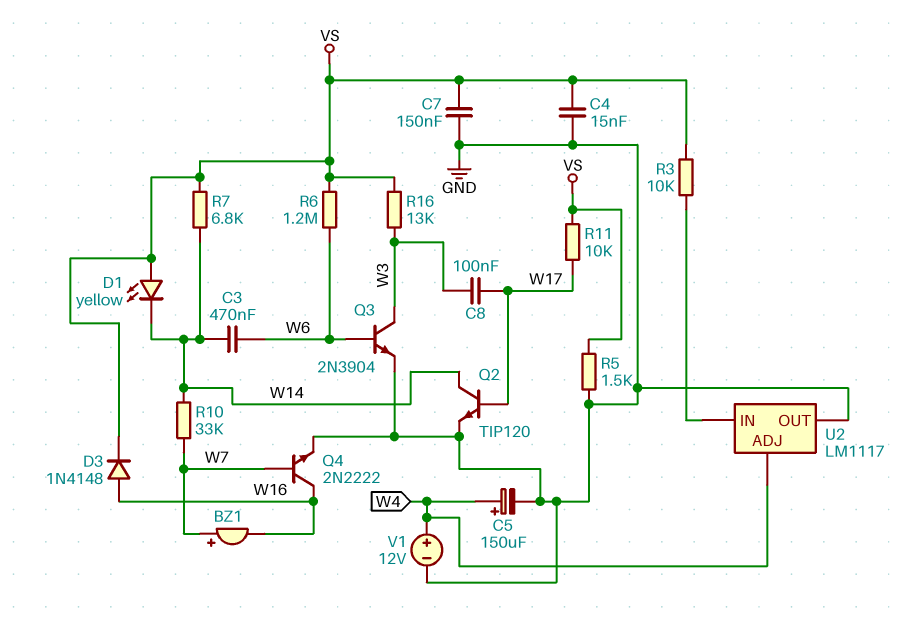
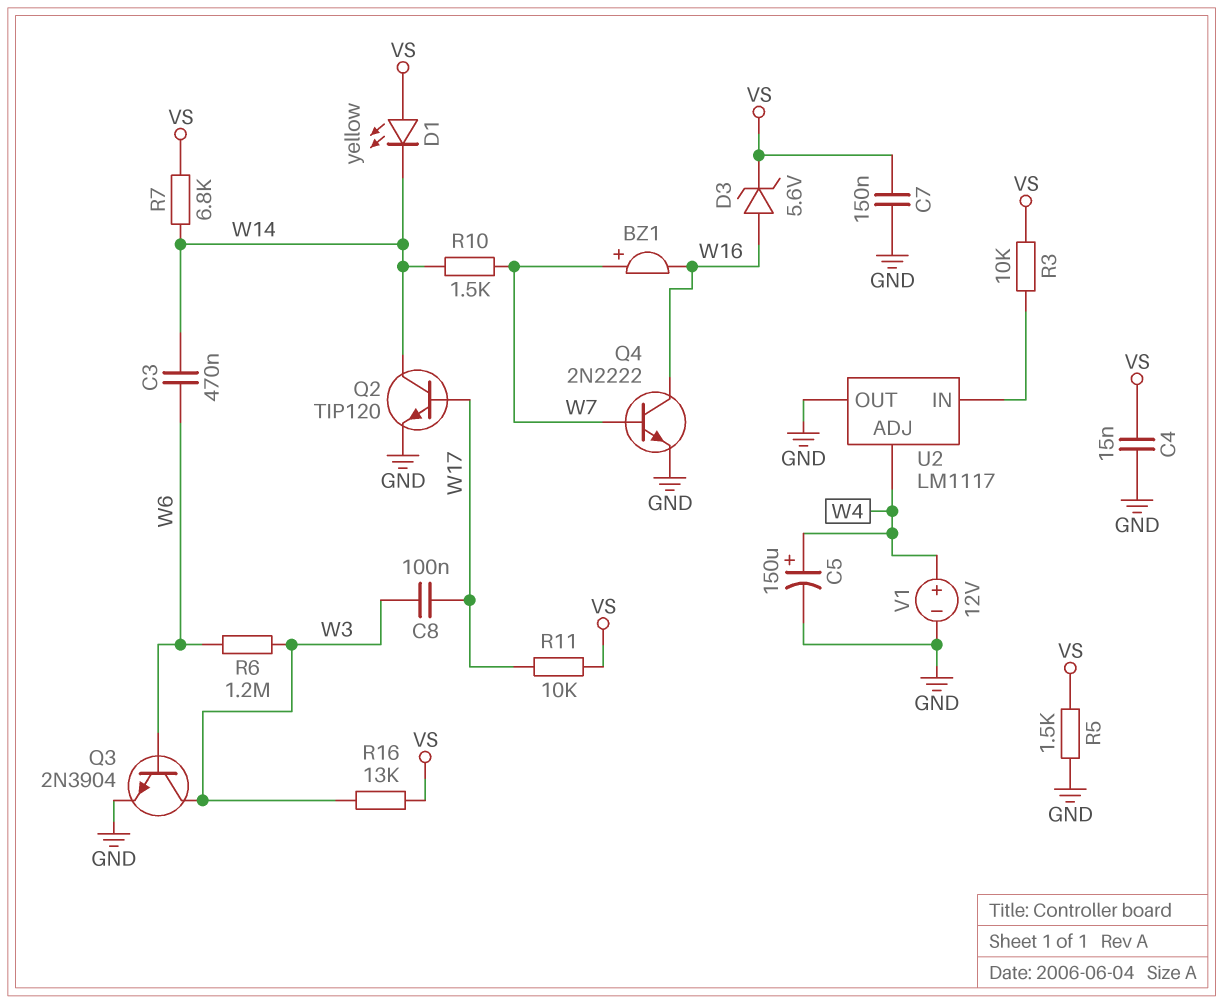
D3: diode 1N4148 (A W16, K VS) -> zener 5.6V (A W16, K VS)
R6: 1.2M (VS, W6) -> 1.2M (W3, W6)
R10: 33k (W7, W14) -> 1.5k (W7, W14)

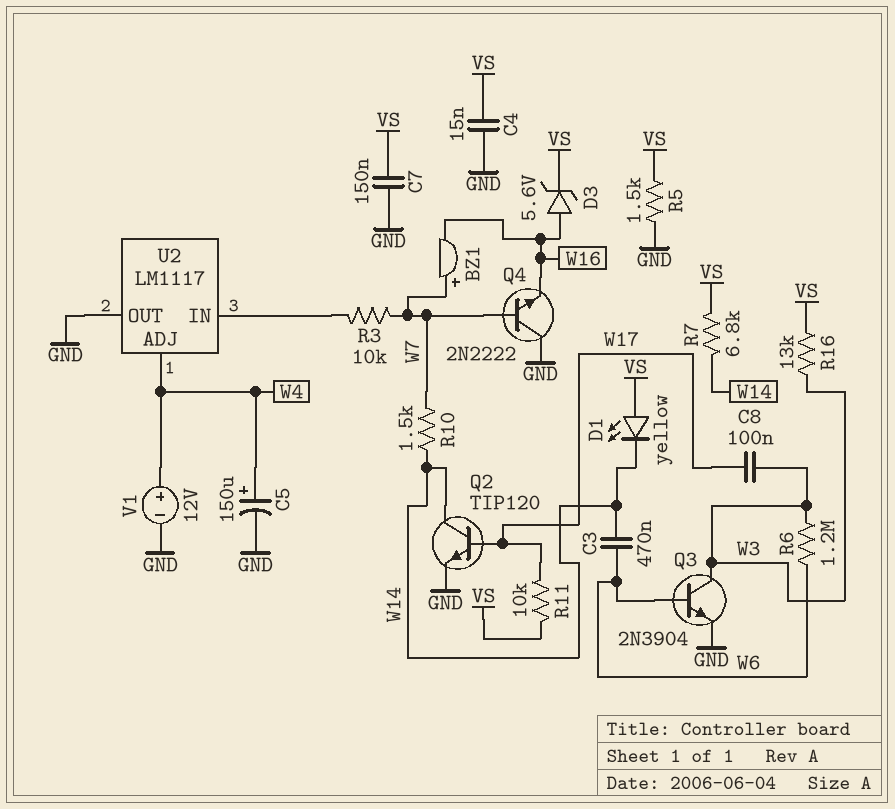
Q4: NPN 2N2222 (B W7, C W16, E GND) -> NPN 2N2222 (B W7, C GND, E W16)
R3: 10k (U2/IN, VS) -> 10k (U2/IN, W7)

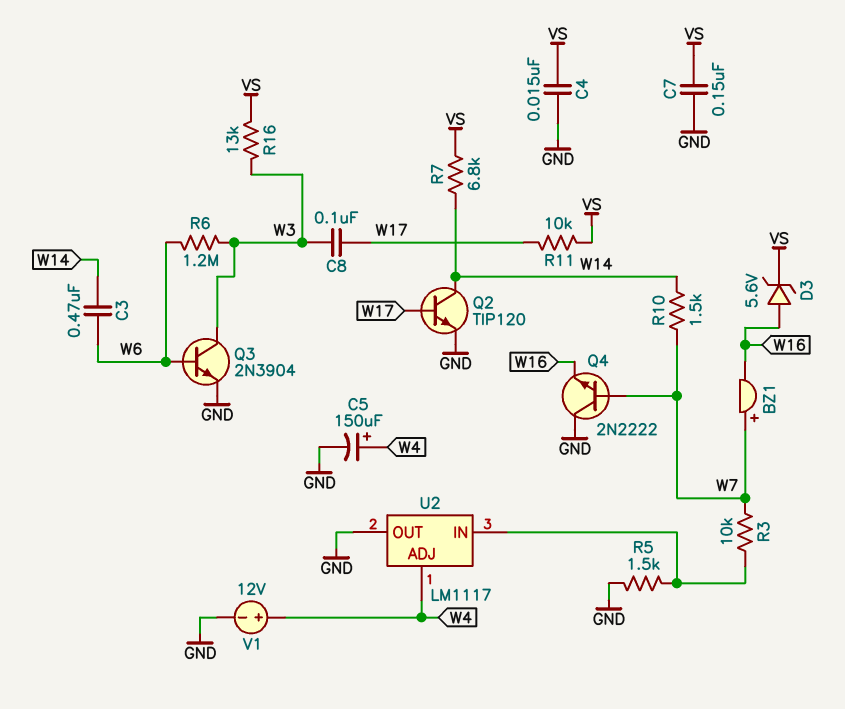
D1: LED yellow (A VS, K W14) -> none
R5: 1.5k (GND, VS) -> 1.5k (GND, U2/IN)

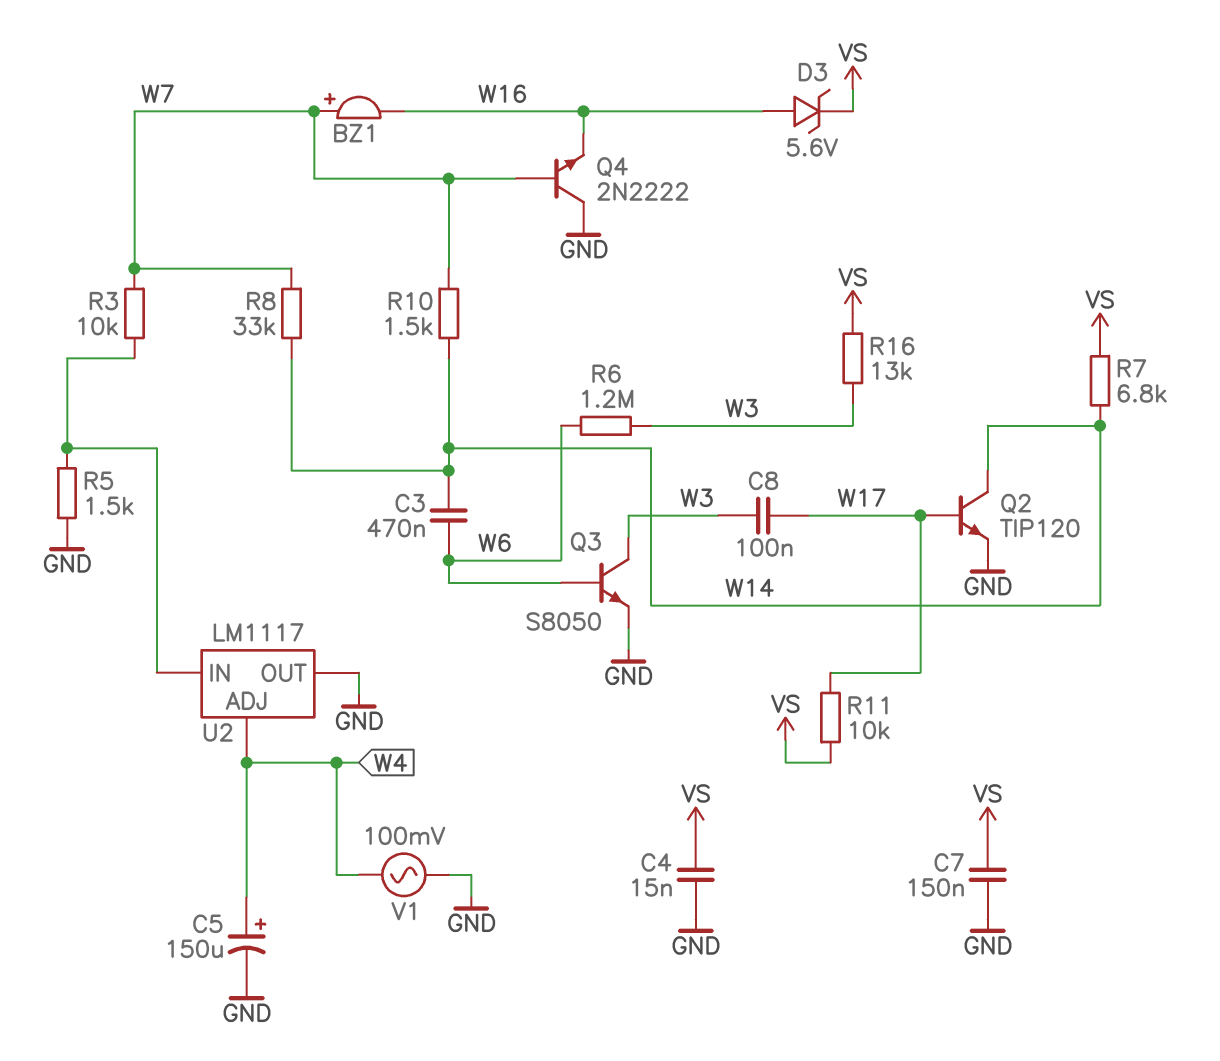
Q3: NPN 2N3904 (B W6, C W3, E GND) -> NPN S8050 (B W6, C W3, E GND)
R8: none -> 33k (W7, W14)
V1: 12V (plus W4, minus GND) -> AC 100mV (GND, W4)

